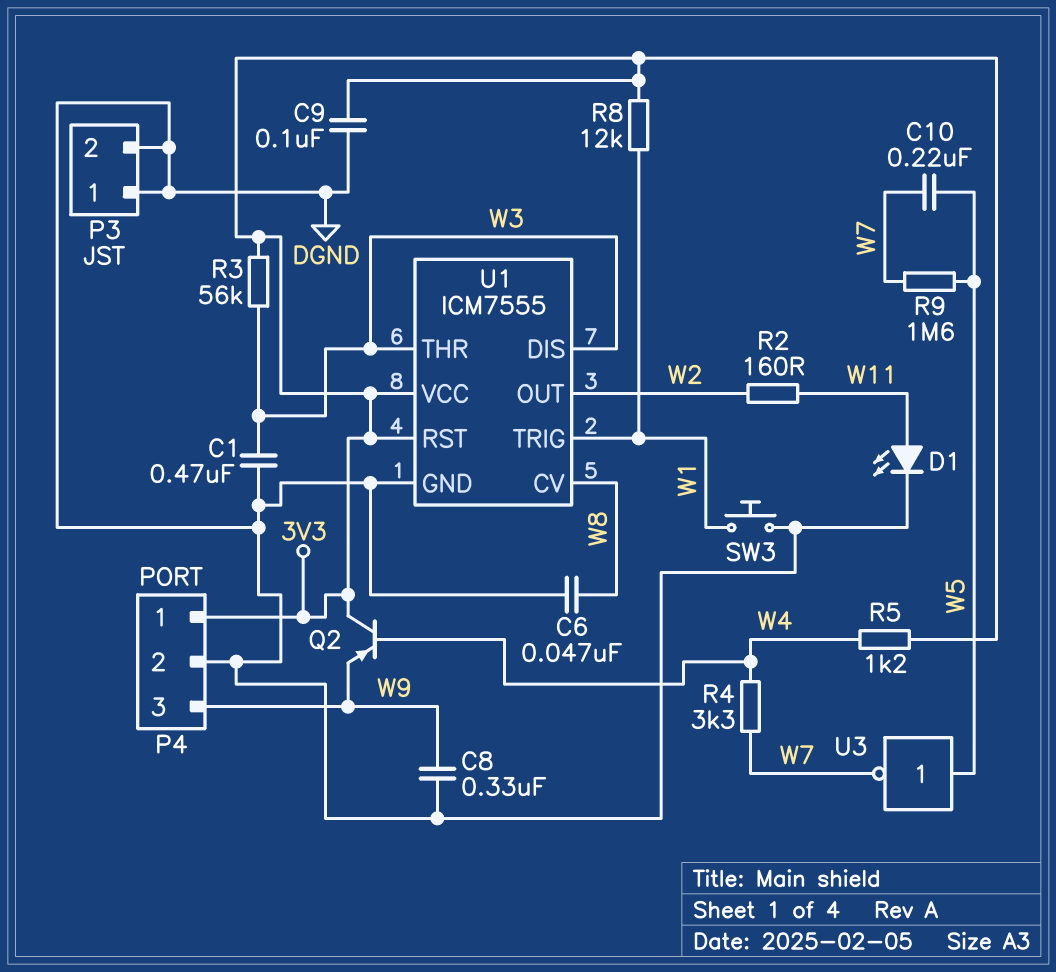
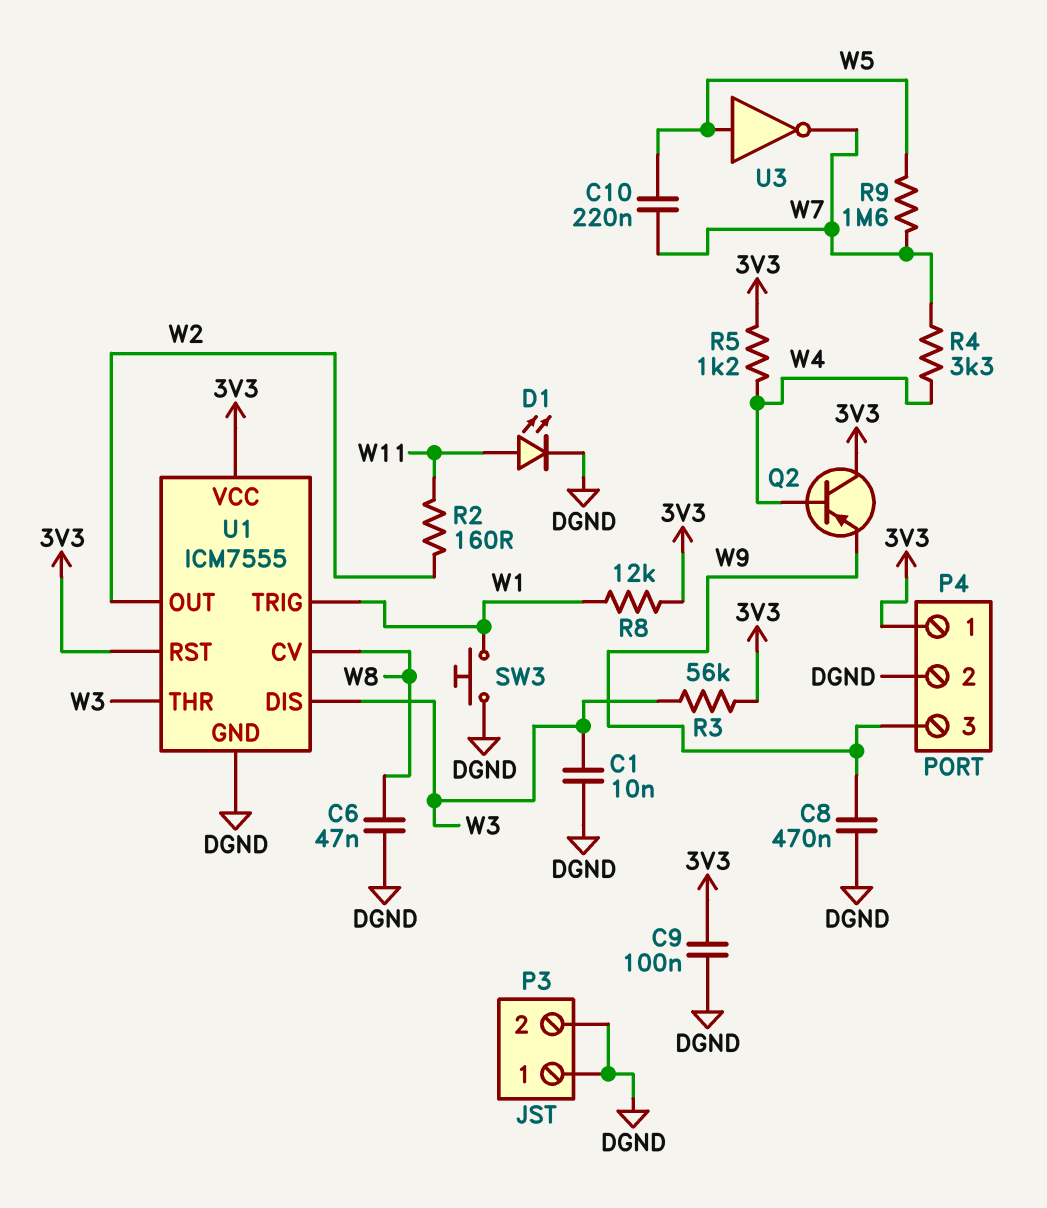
C1: 470nF (DGND, W3) -> 10nF (DGND, W3)
C8: 330nF (DGND, W9) -> 470nF (DGND, W9)

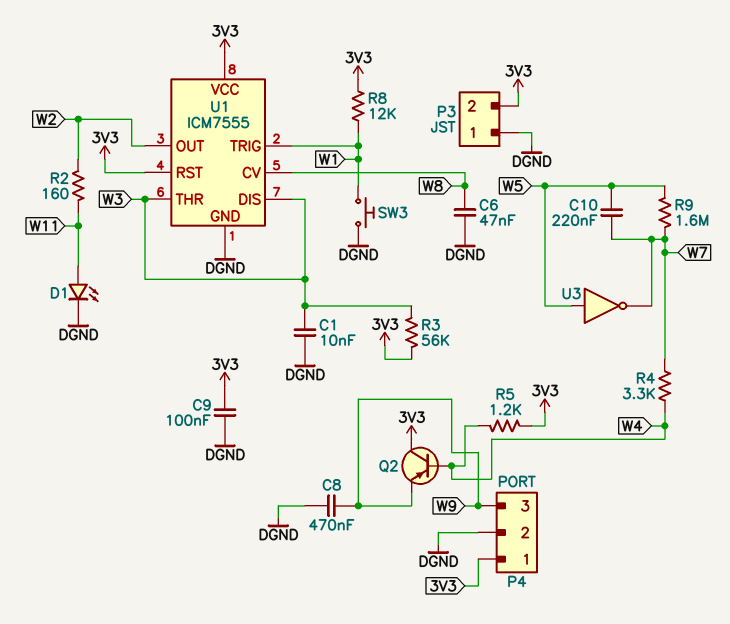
P3 pin 2: DGND -> 3V3

